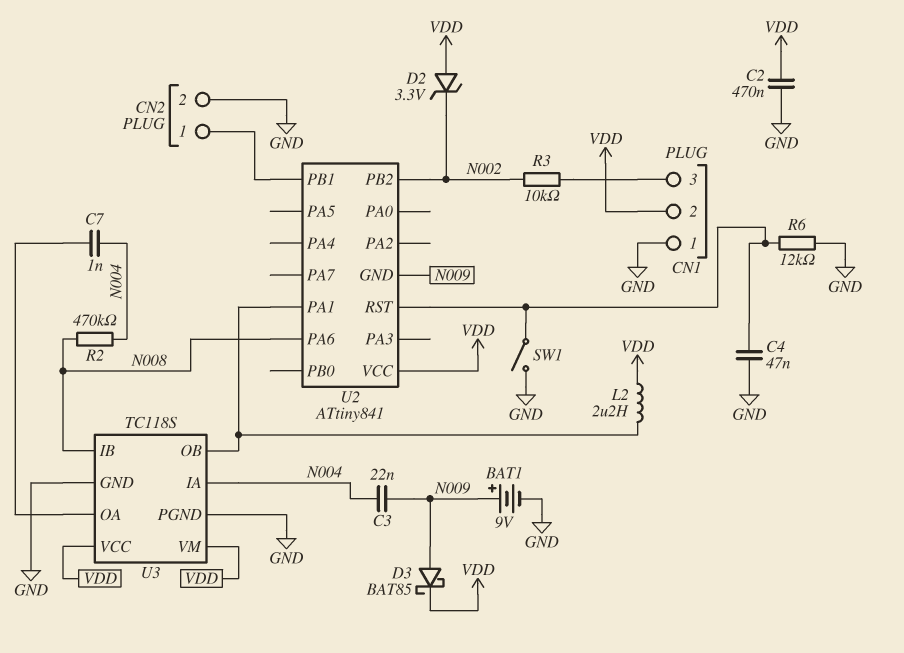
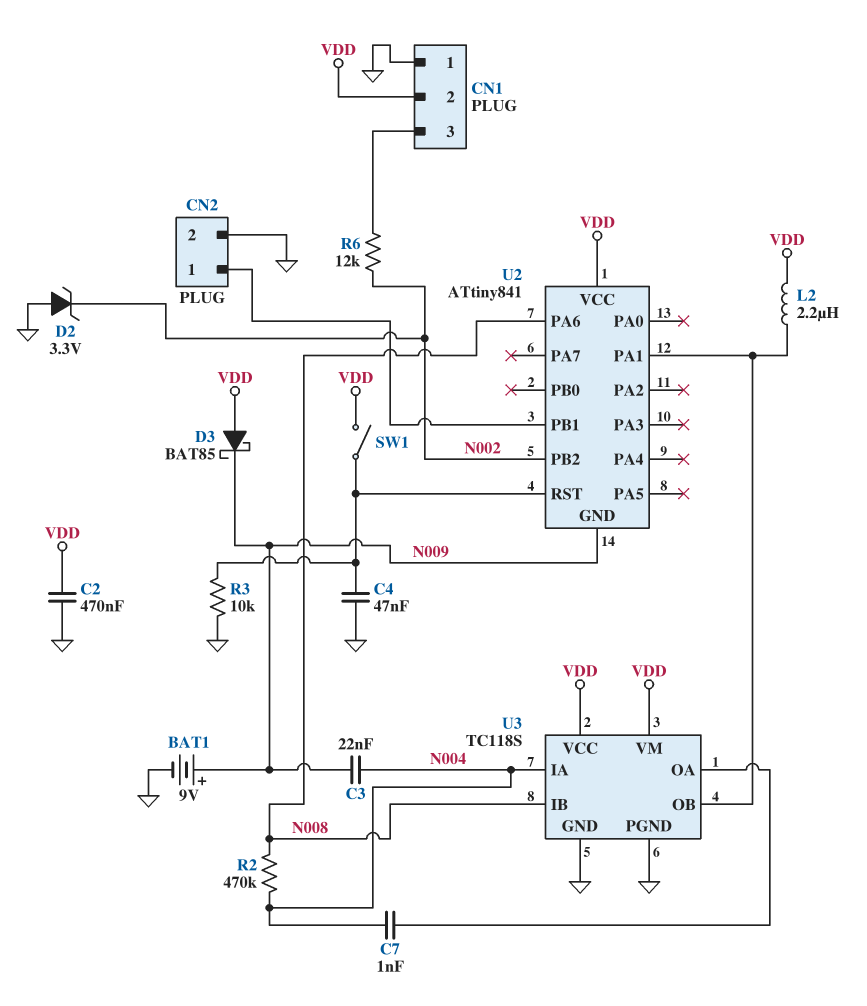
D2: zener 3.3V (A VDD, K N002) -> zener 3.3V (A GND, K N002)
D3: schottky BAT85 (A N009, K VDD) -> schottky BAT85 (A VDD, K N009)
R3: 10k (CN1/3, N002) -> 10k (GND, U2/RST)
R6: 12k (GND, U2/RST) -> 12k (CN1/3, N002)
SW1: switch (GND, U2/RST) -> switch (U2/RST, VDD)

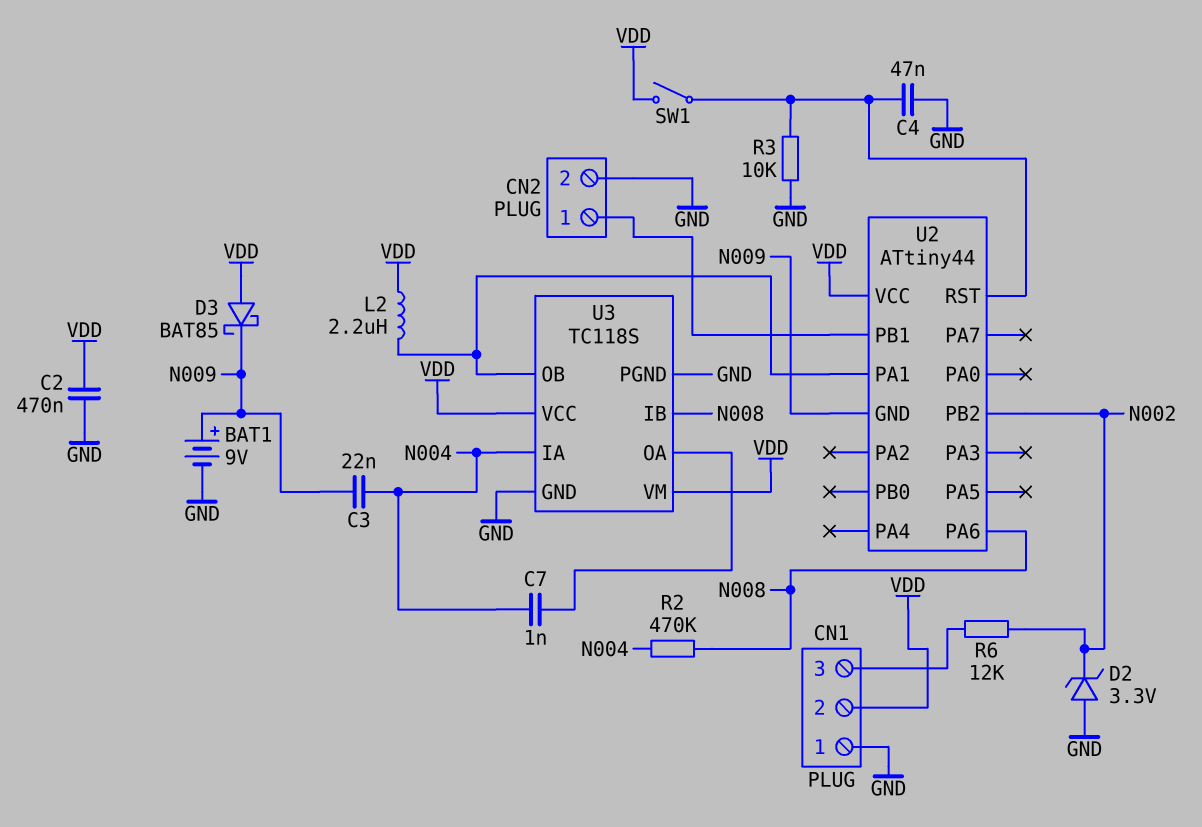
U2: ATtiny841 -> ATtiny44

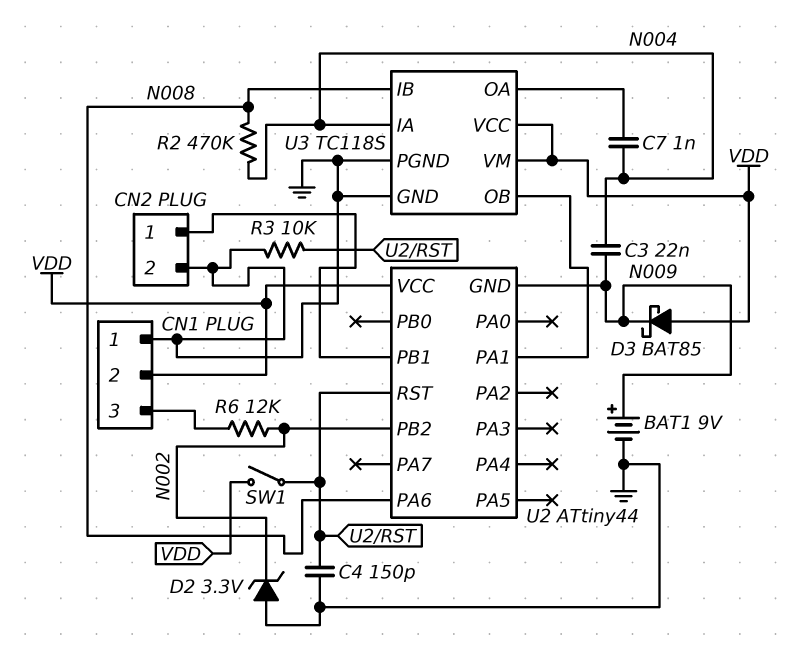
C2: 470nF (GND, VDD) -> none
C4: 47nF (GND, U2/RST) -> 150pF (GND, U2/RST)
L2: 2.2uH (U2/PA1, VDD) -> none

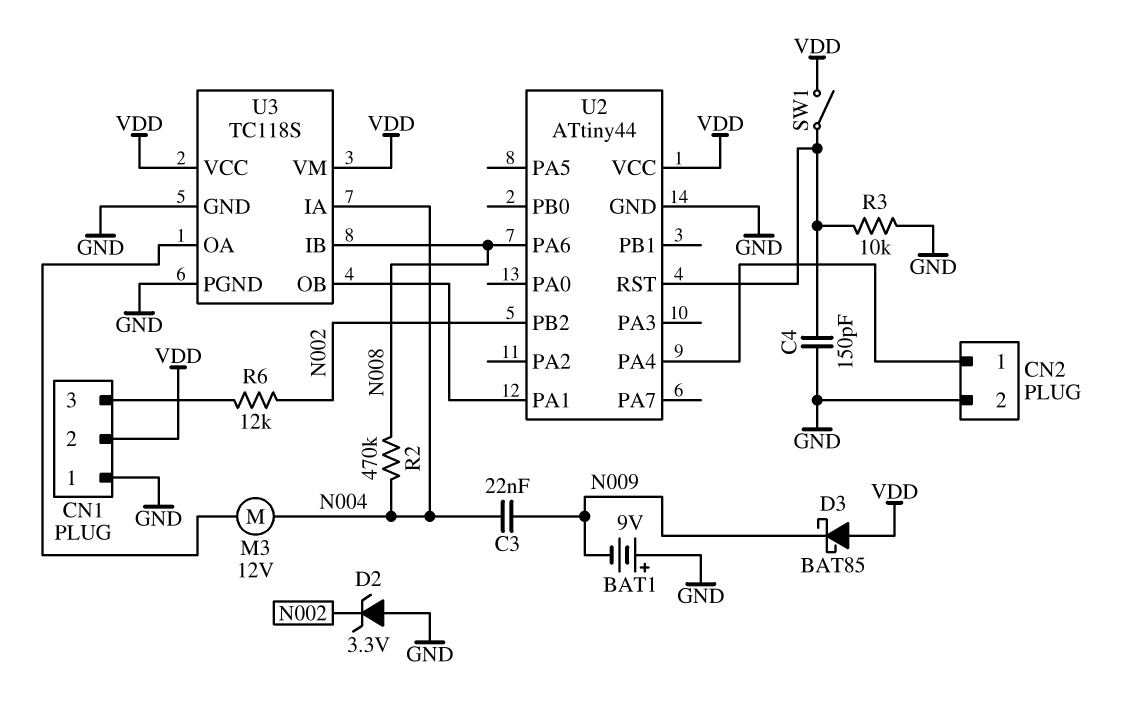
BAT1: 9V (plus N009, minus GND) -> 9V (plus GND, minus N009)
C7: 1nF (N004, U3/OA) -> none
M3: none -> motor 12V (N004, U3/OA)
U2 pin GND: N009 -> GND
U2 pin PA4: none -> CN2/1
U2 pin PB1: CN2/1 -> none

